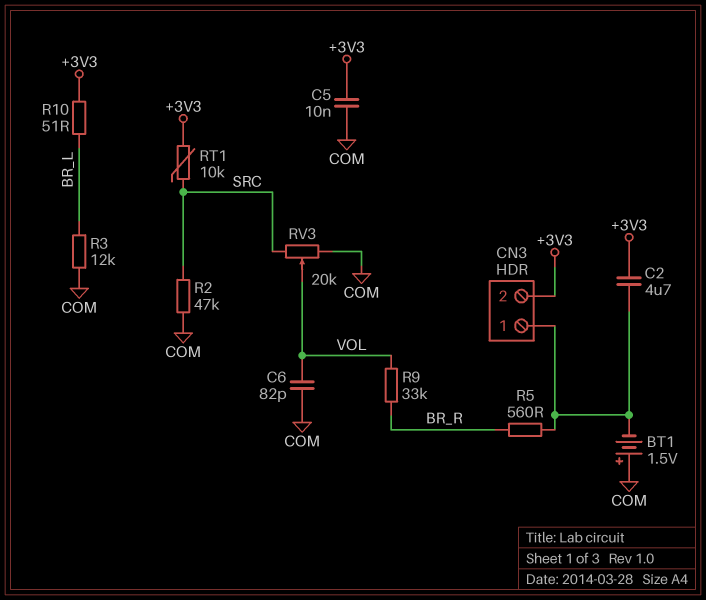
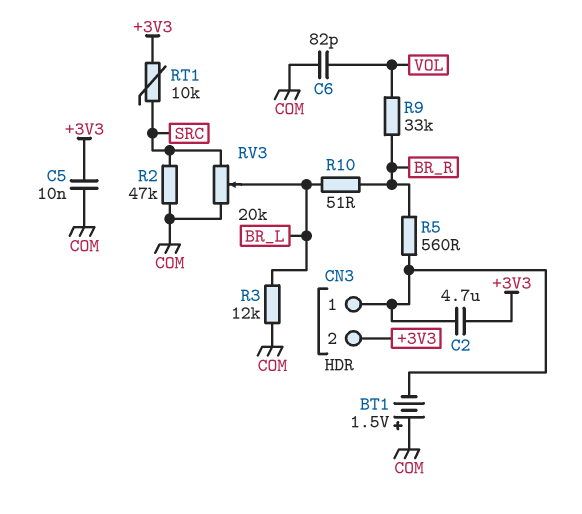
R10: 51 (+3V3, BR_L) -> 51 (BR_L, BR_R)
RV3: 20k (COM, SRC, wiper VOL) -> 20k (COM, SRC, wiper BR_L)

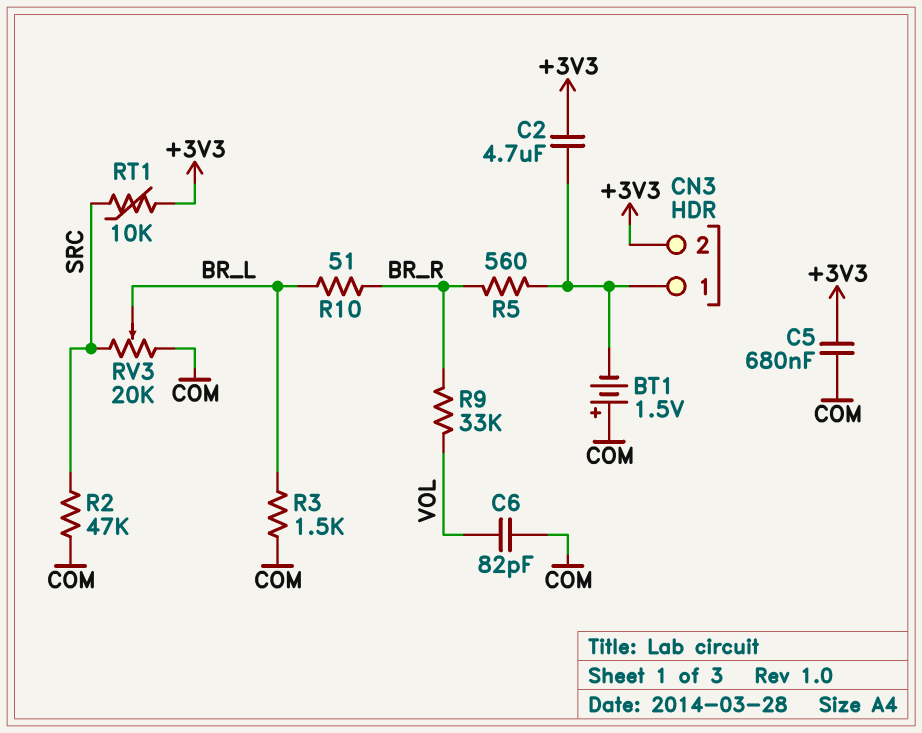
C5: 10nF (+3V3, COM) -> 680nF (+3V3, COM)
R3: 12k (BR_L, COM) -> 1.5k (BR_L, COM)

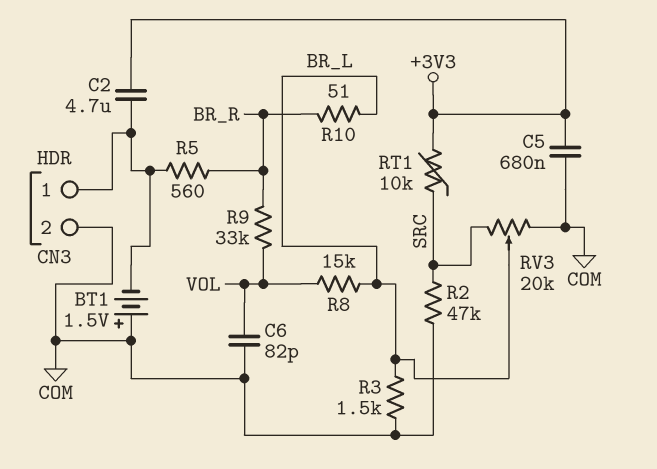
CN3 pin 2: +3V3 -> COM
R8: none -> 15k (BR_L, VOL)

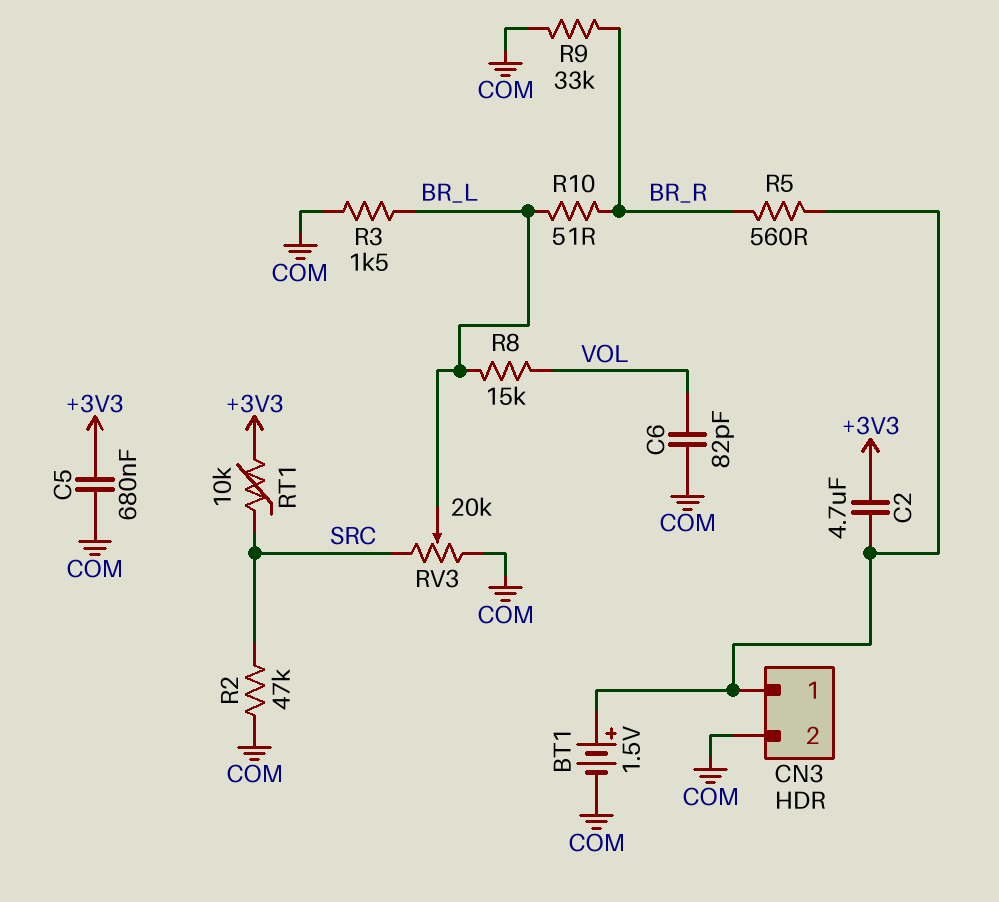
BT1: 1.5V (plus COM, minus CN3/1) -> 1.5V (plus CN3/1, minus COM)
R9: 33k (BR_R, VOL) -> 33k (BR_R, COM)

